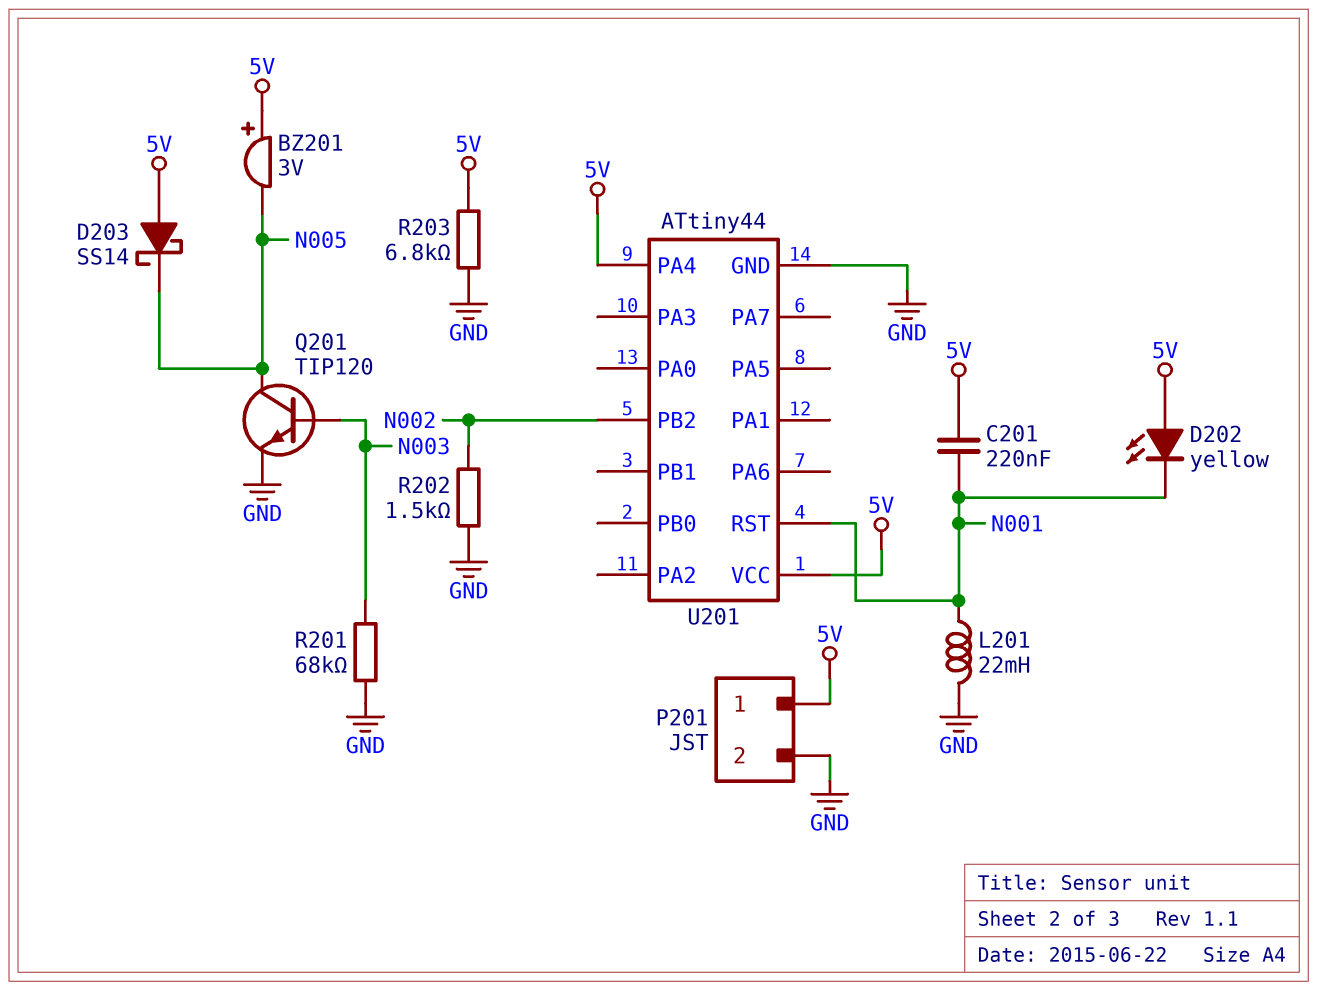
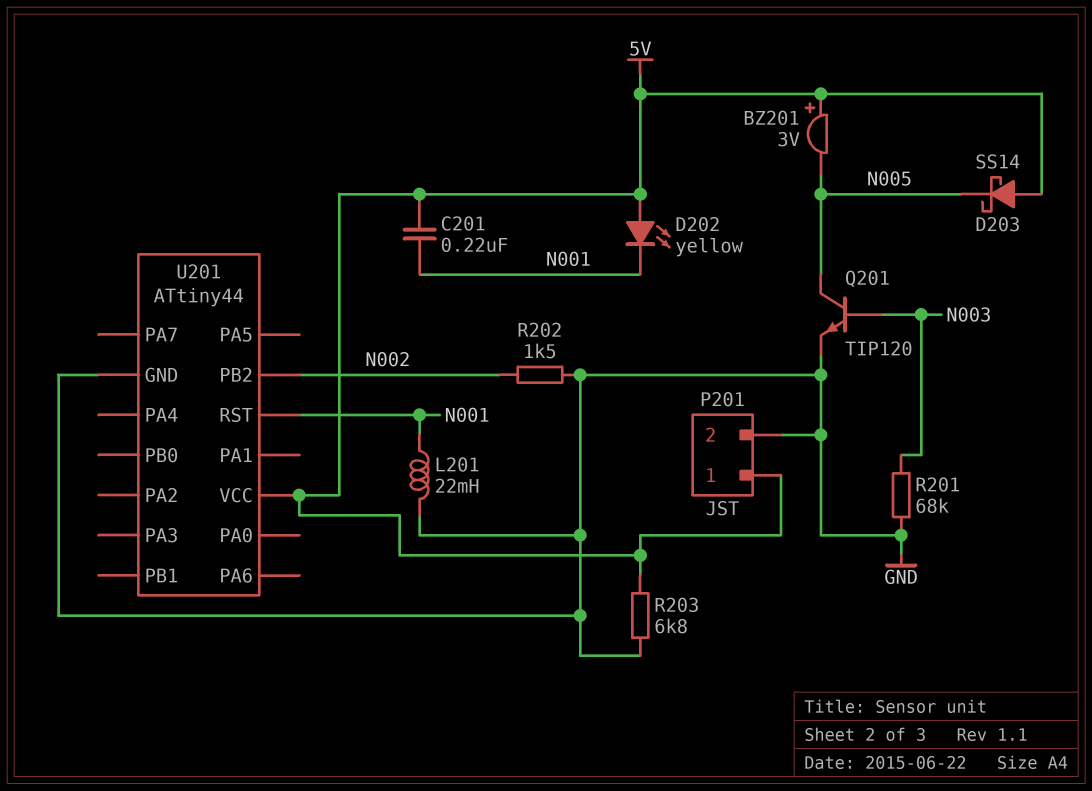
U201 pin PA4: 5V -> none

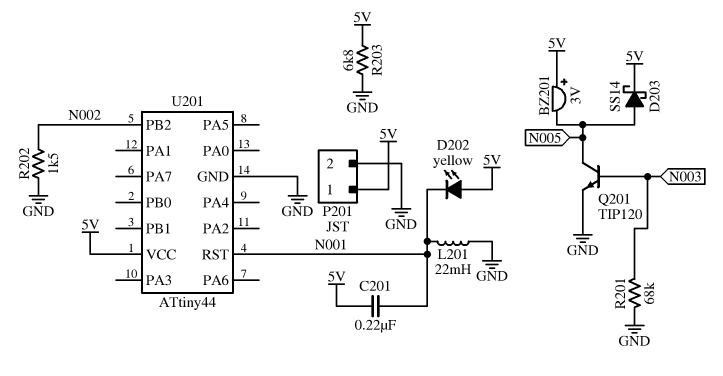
D203: schottky SS14 (A 5V, K N005) -> schottky SS14 (A N005, K 5V)

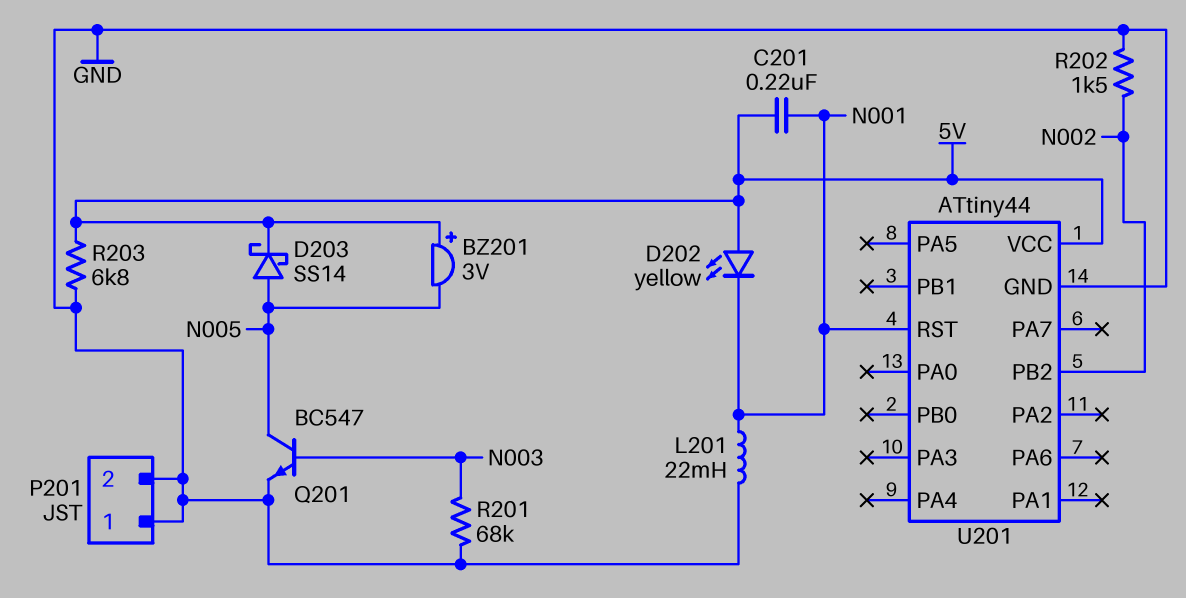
P201 pin 1: 5V -> GND
Q201: NPN TIP120 (B N003, C N005, E GND) -> NPN BC547 (B N003, C N005, E GND)

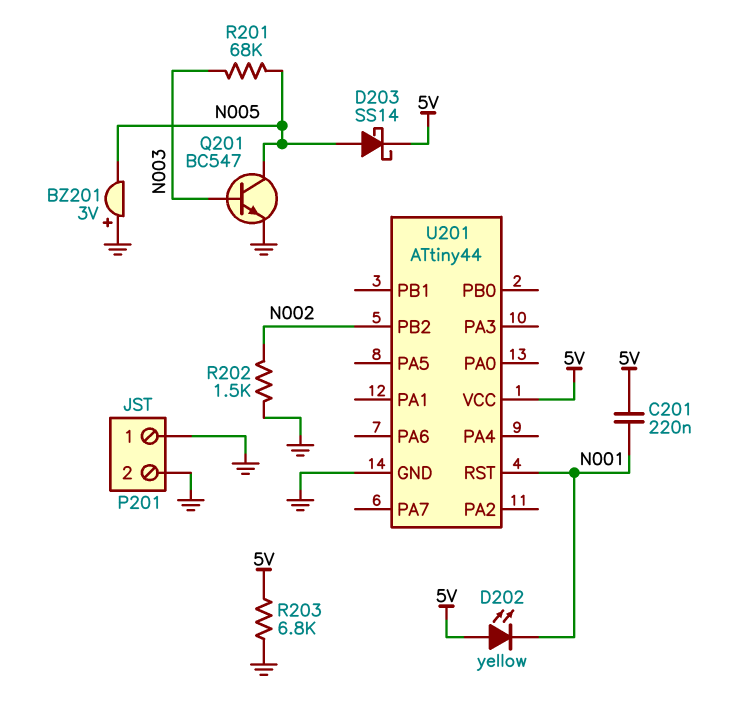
BZ201: buzzer 3V (plus 5V, minus N005) -> buzzer 3V (plus GND, minus N005)
L201: 22mH (GND, N001) -> none
R201: 68k (GND, N003) -> 68k (N003, N005)

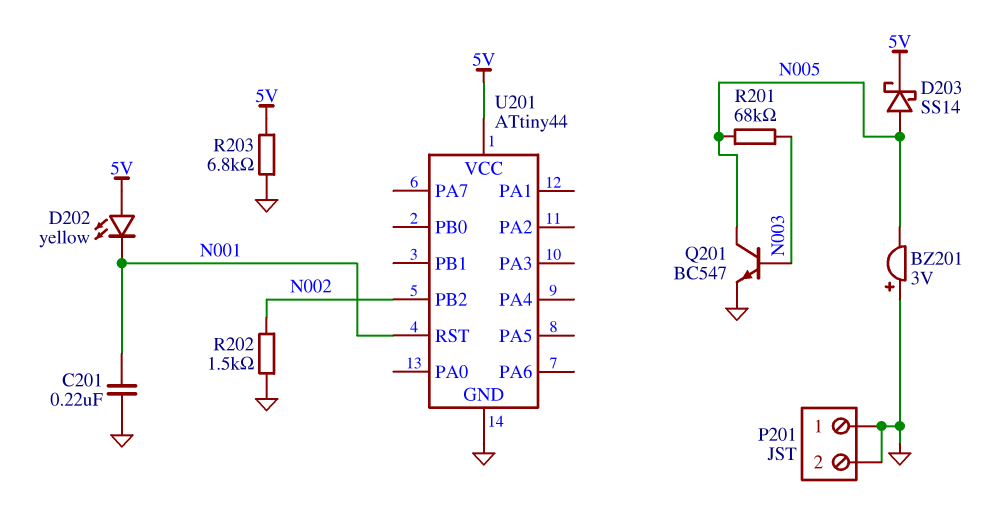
C201: 220nF (5V, N001) -> 220nF (GND, N001)

